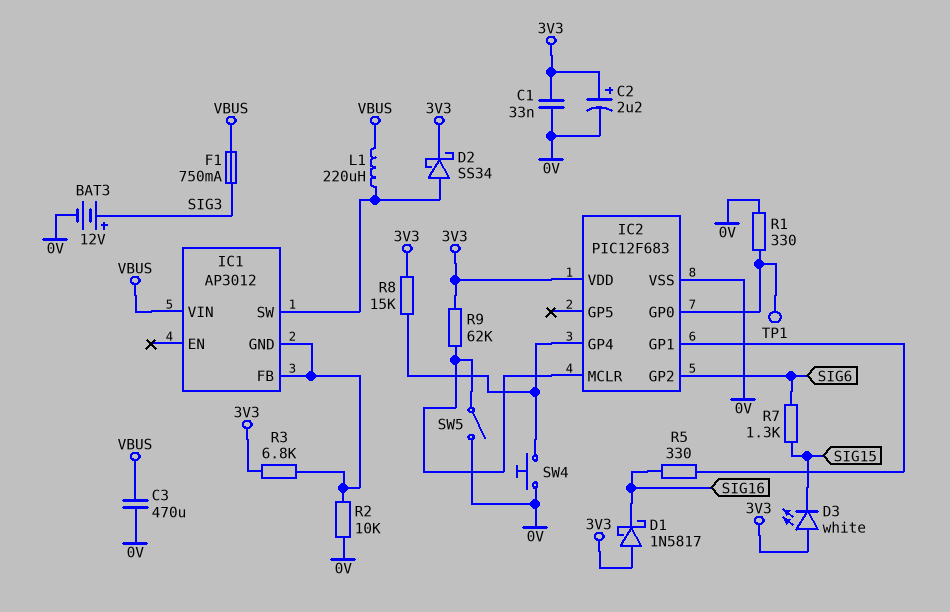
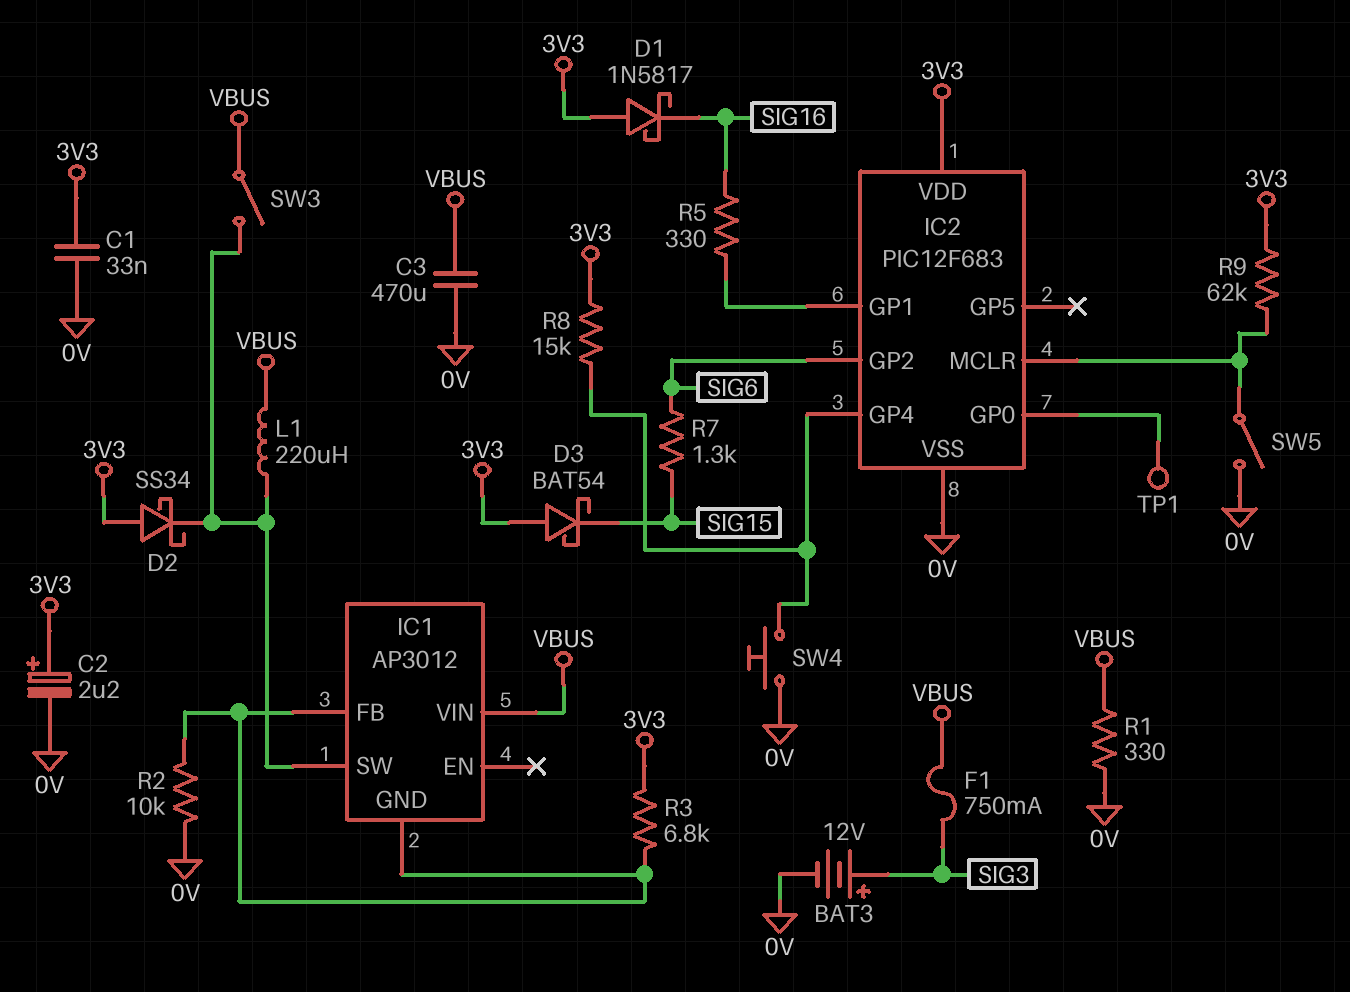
D2: schottky SS34 (A IC1/SW, K 3V3) -> schottky SS34 (A 3V3, K IC1/SW)
D3: LED white (A 3V3, K SIG15) -> schottky BAT54 (A 3V3, K SIG15)
R1: 330 (0V, IC2/GP0) -> 330 (0V, VBUS)
SW3: none -> switch (IC1/SW, VBUS)

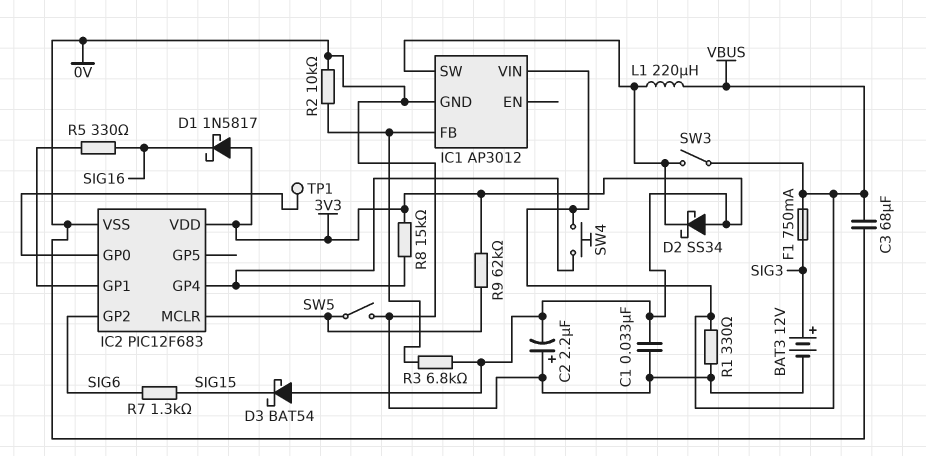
C2: 2.2uF (plus 3V3, minus 0V) -> 2.2uF (plus 0V, minus 3V3)
C3: 470uF (0V, VBUS) -> 68uF (0V, VBUS)
IC1 pin GND: IC1/FB -> 0V
SW4: button (0V, IC2/GP4) -> button (IC2/GP4, VBUS)

